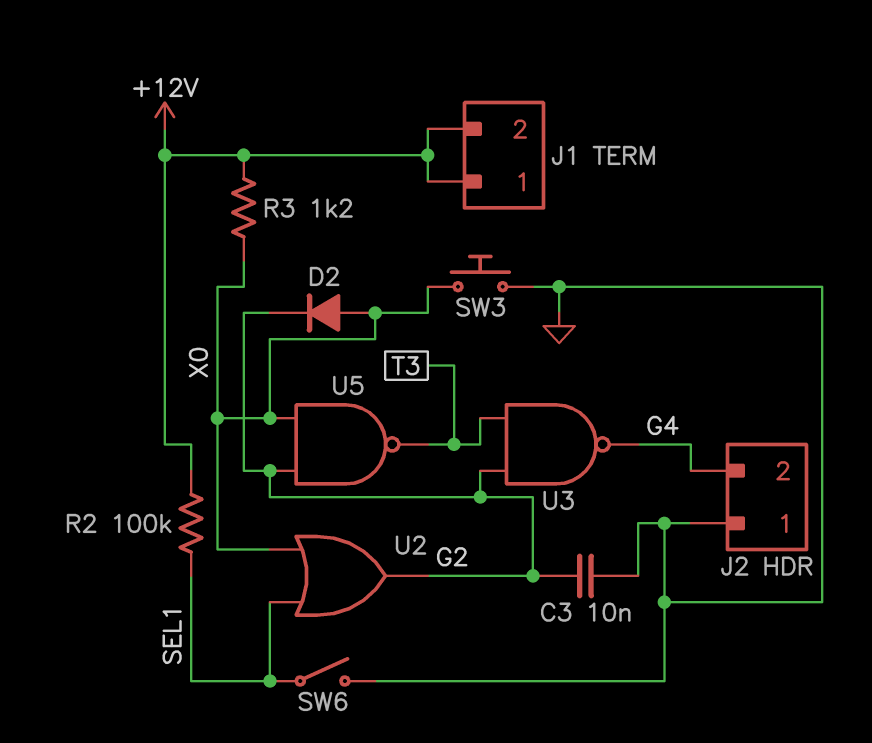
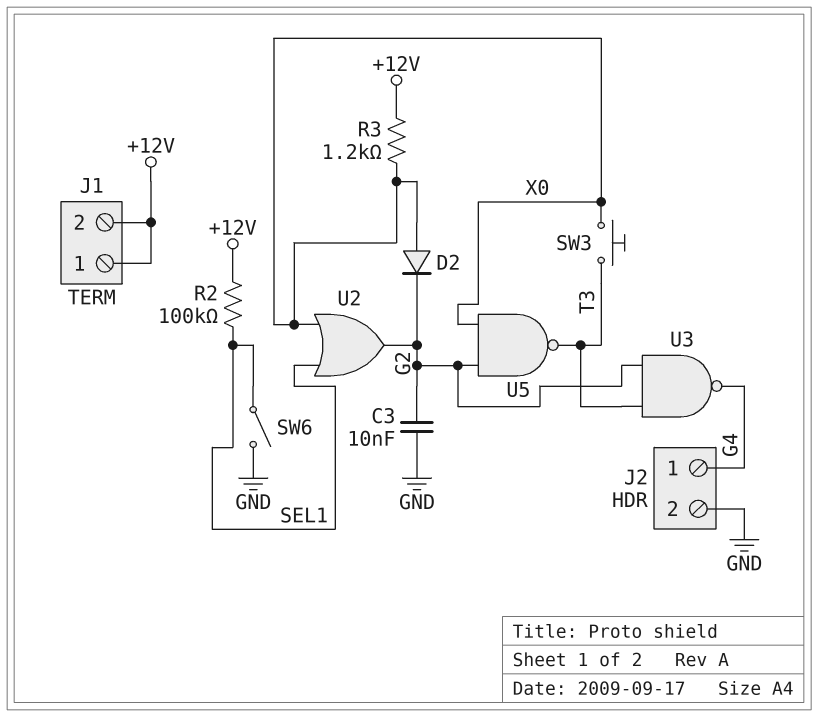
J2 pin 1: GND -> G4
J2 pin 2: G4 -> GND
SW3: button (GND, X0) -> button (T3, X0)

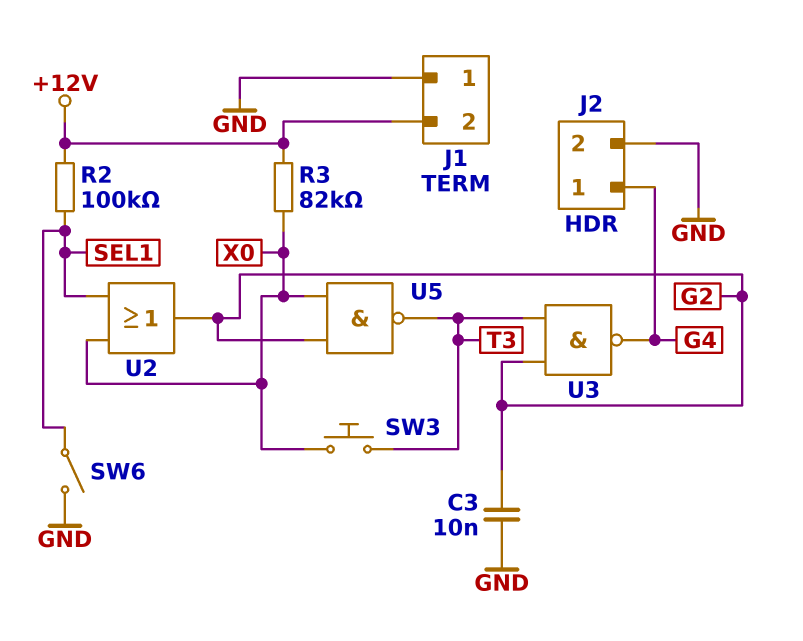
D2: diode (A X0, K G2) -> none
J1 pin 1: +12V -> GND
R3: 1.2k (+12V, X0) -> 82k (+12V, X0)

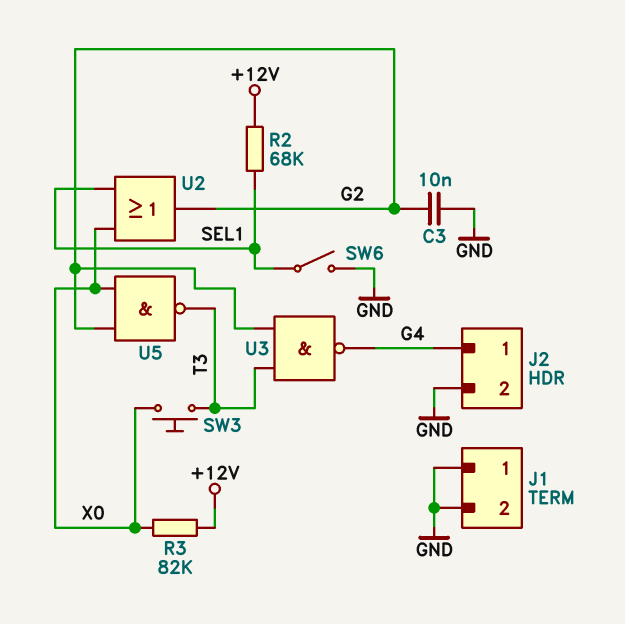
J1 pin 2: +12V -> GND
R2: 100k (+12V, SEL1) -> 68k (+12V, SEL1)

